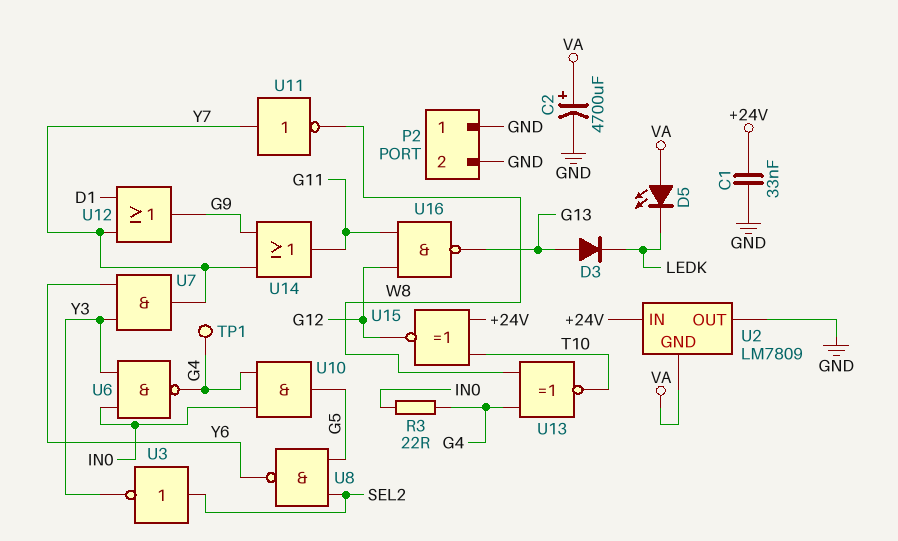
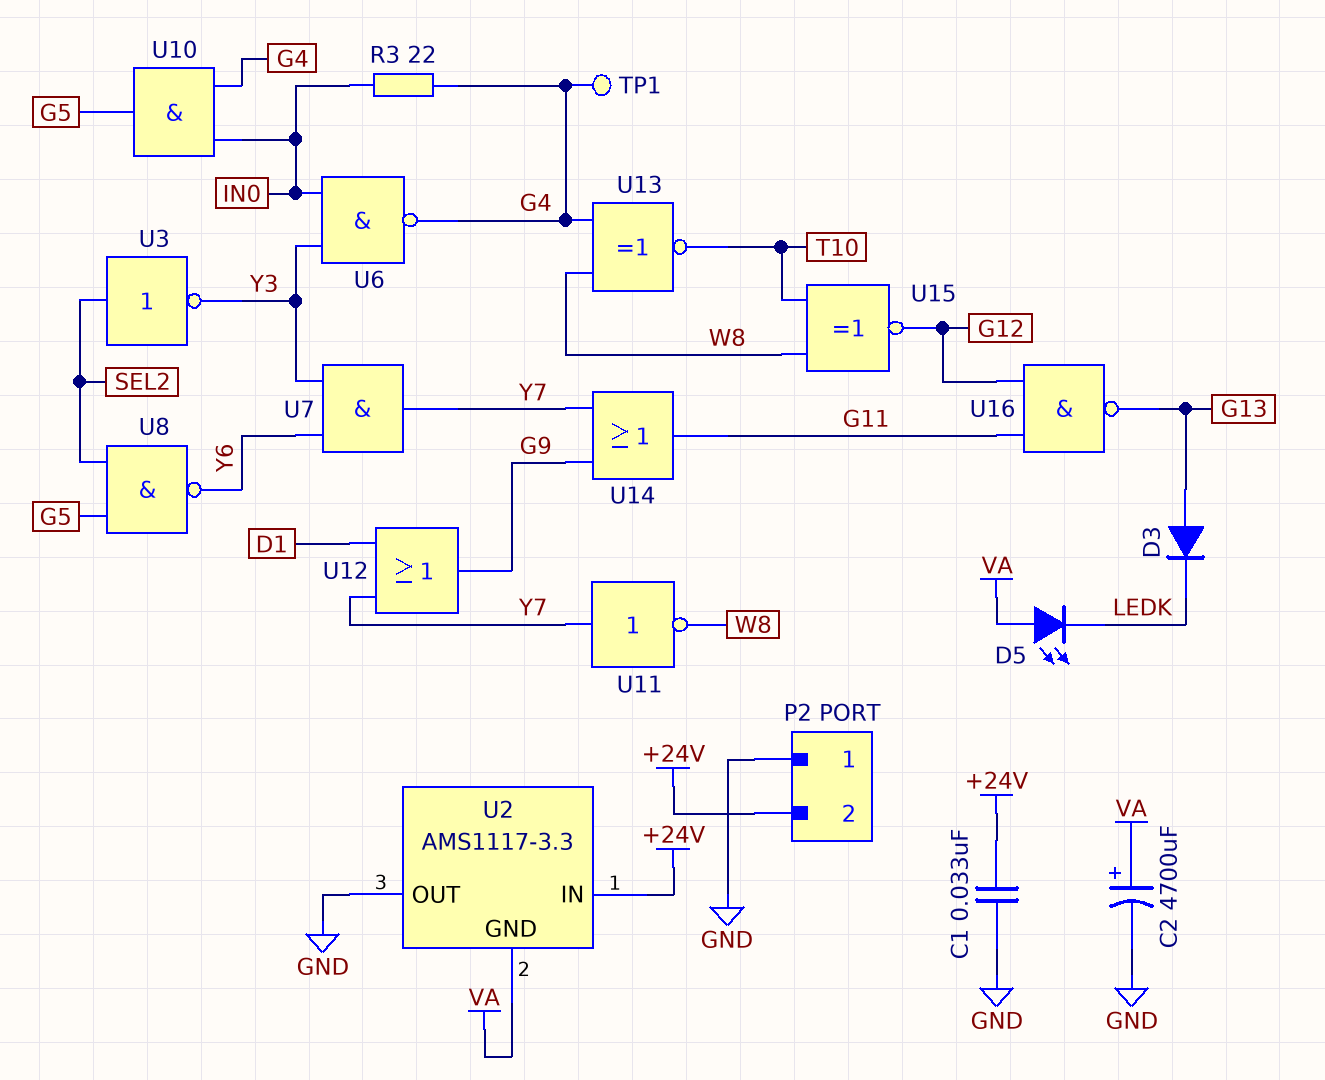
P2 pin 2: GND -> +24V
U2: LM7809 -> AMS1117-3.3
U15: XNOR (in +24V, in T10, out G12) -> XNOR (in T10, in W8, out G12)

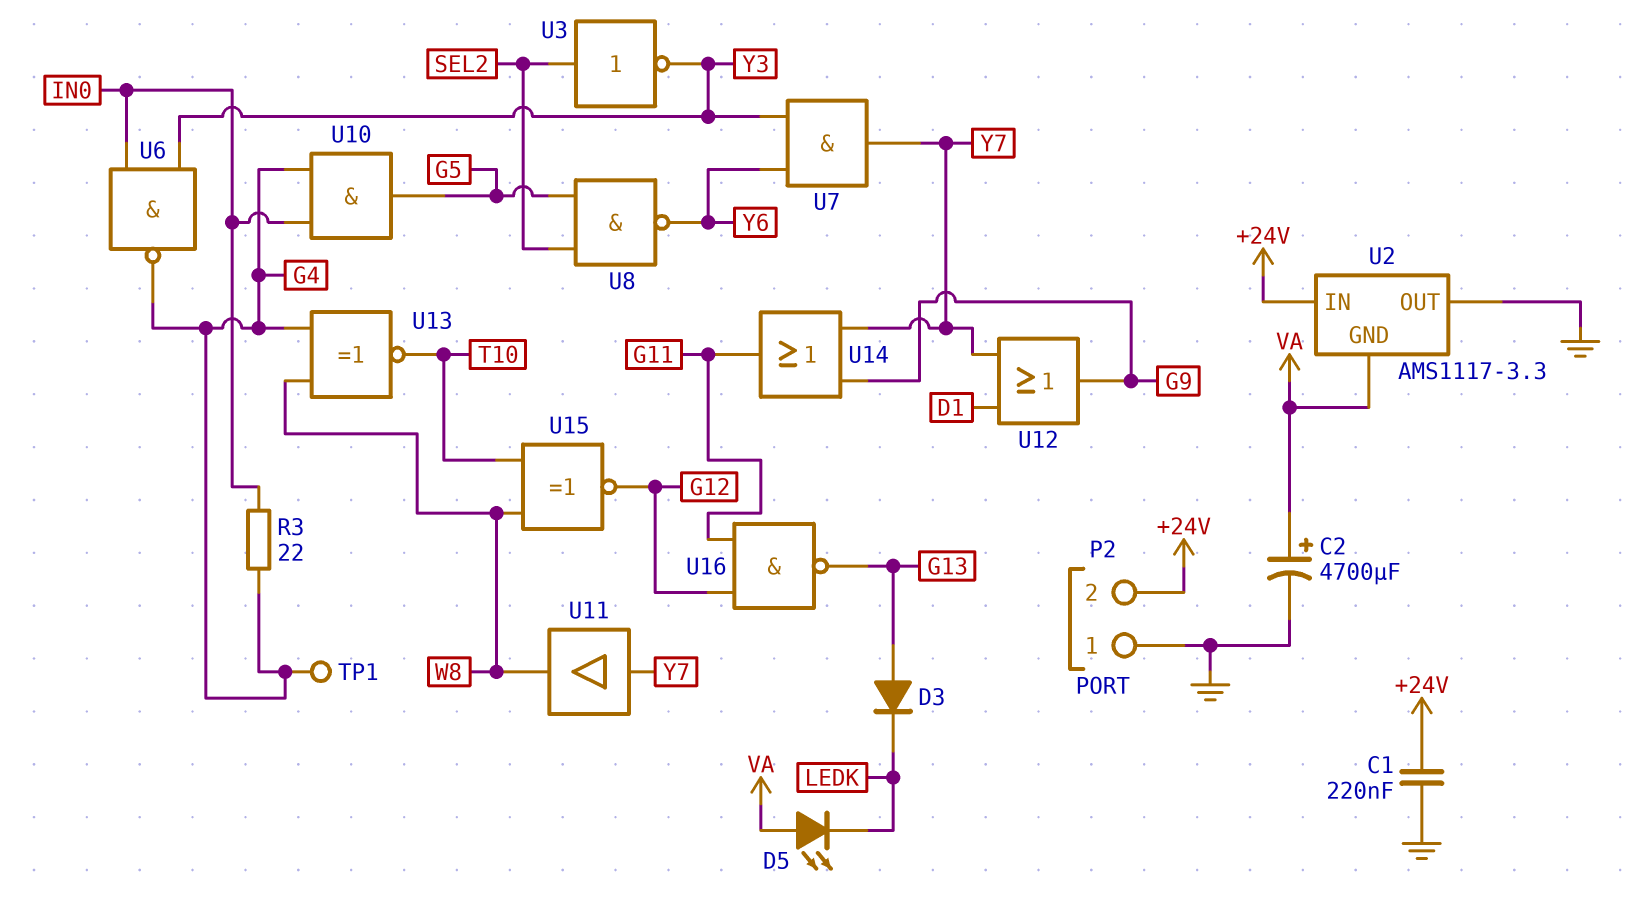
C1: 33nF (+24V, GND) -> 220nF (+24V, GND)
U11: NOT (in Y7, out W8) -> buffer (in Y7, out W8)

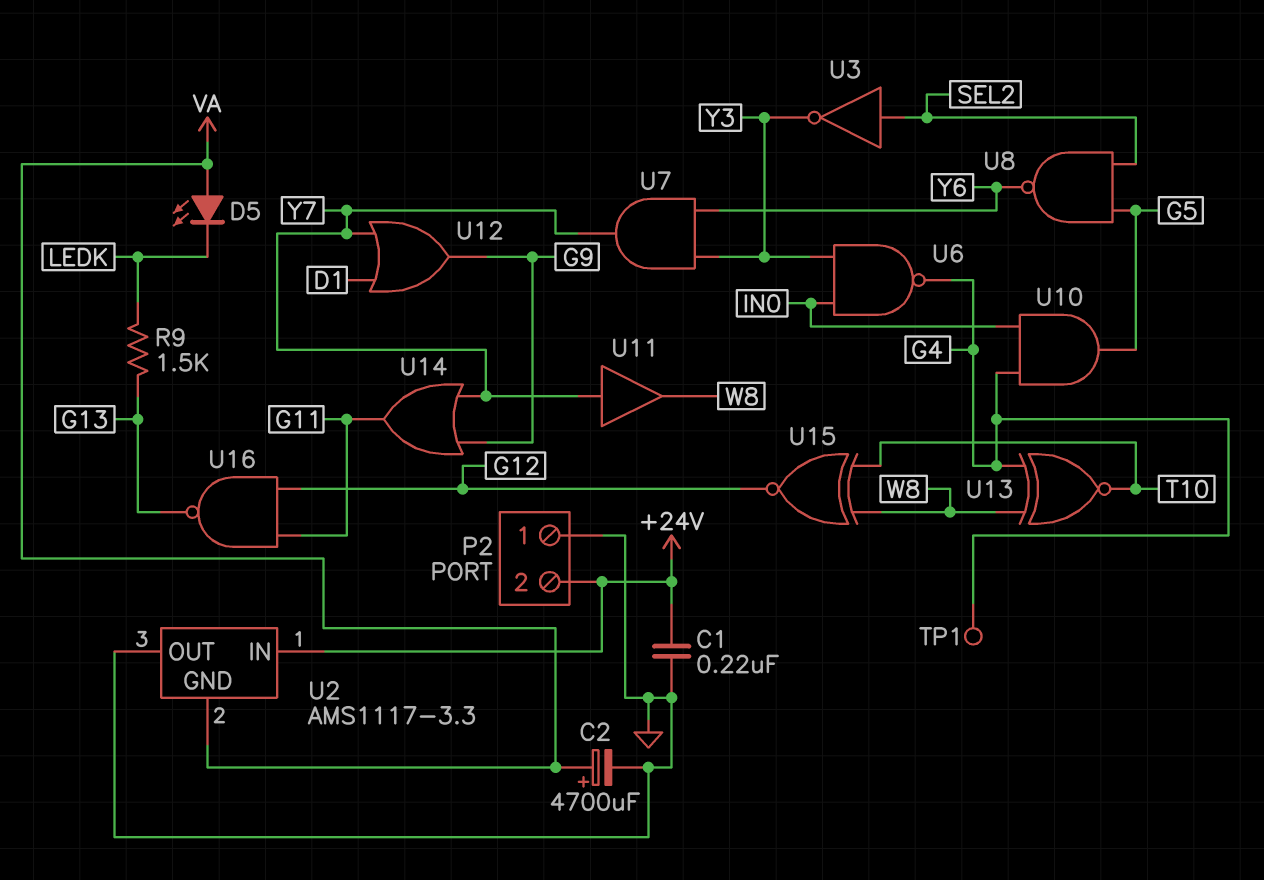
D3: diode (A G13, K LEDK) -> none
R3: 22 (G4, IN0) -> none
R9: none -> 1.5k (G13, LEDK)

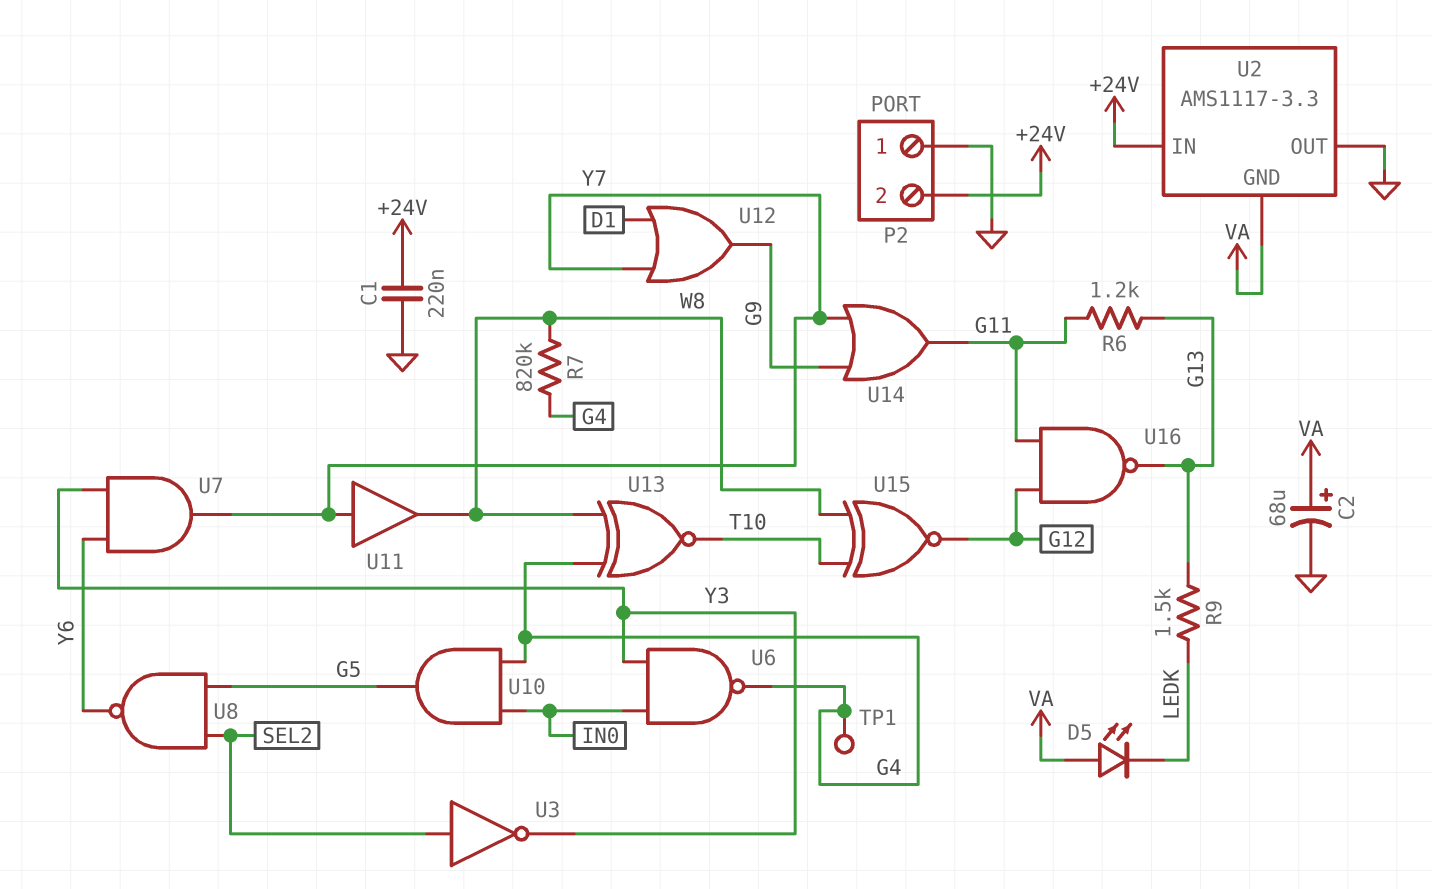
C2: 4700uF (plus VA, minus GND) -> 68uF (plus VA, minus GND)
R6: none -> 1.2k (G11, G13)
R7: none -> 820k (G4, W8)

